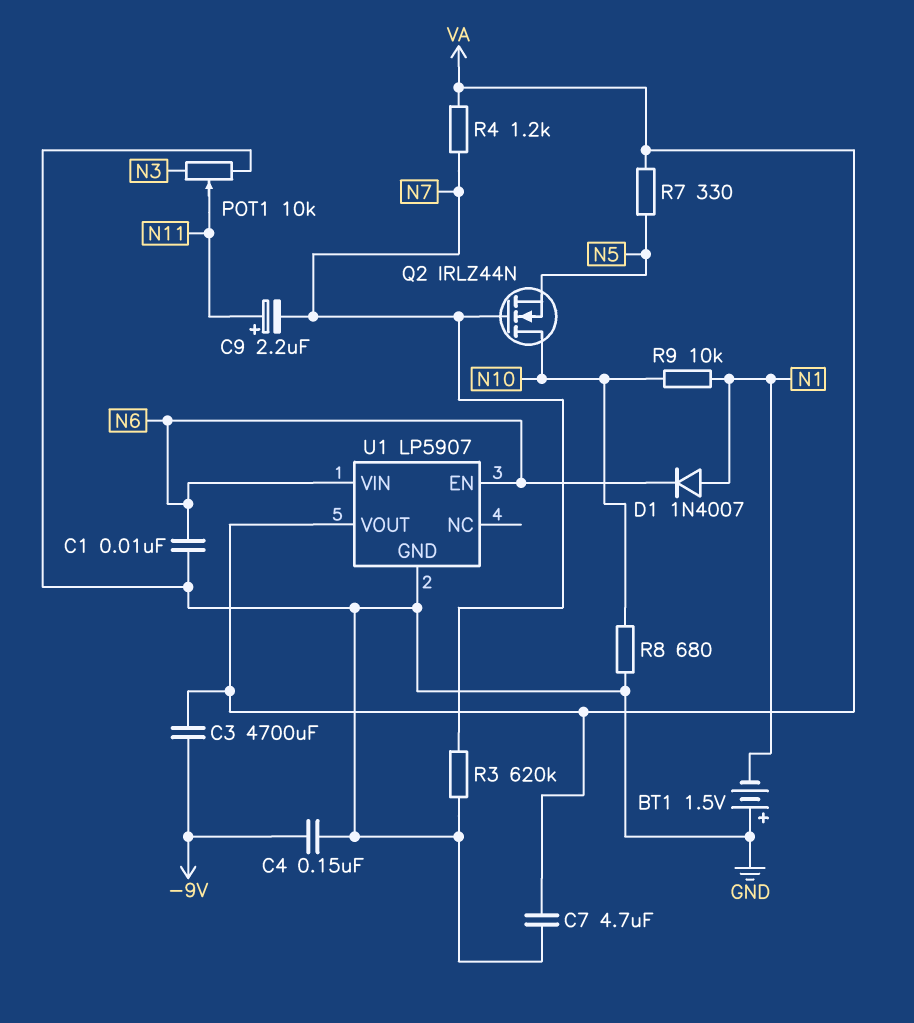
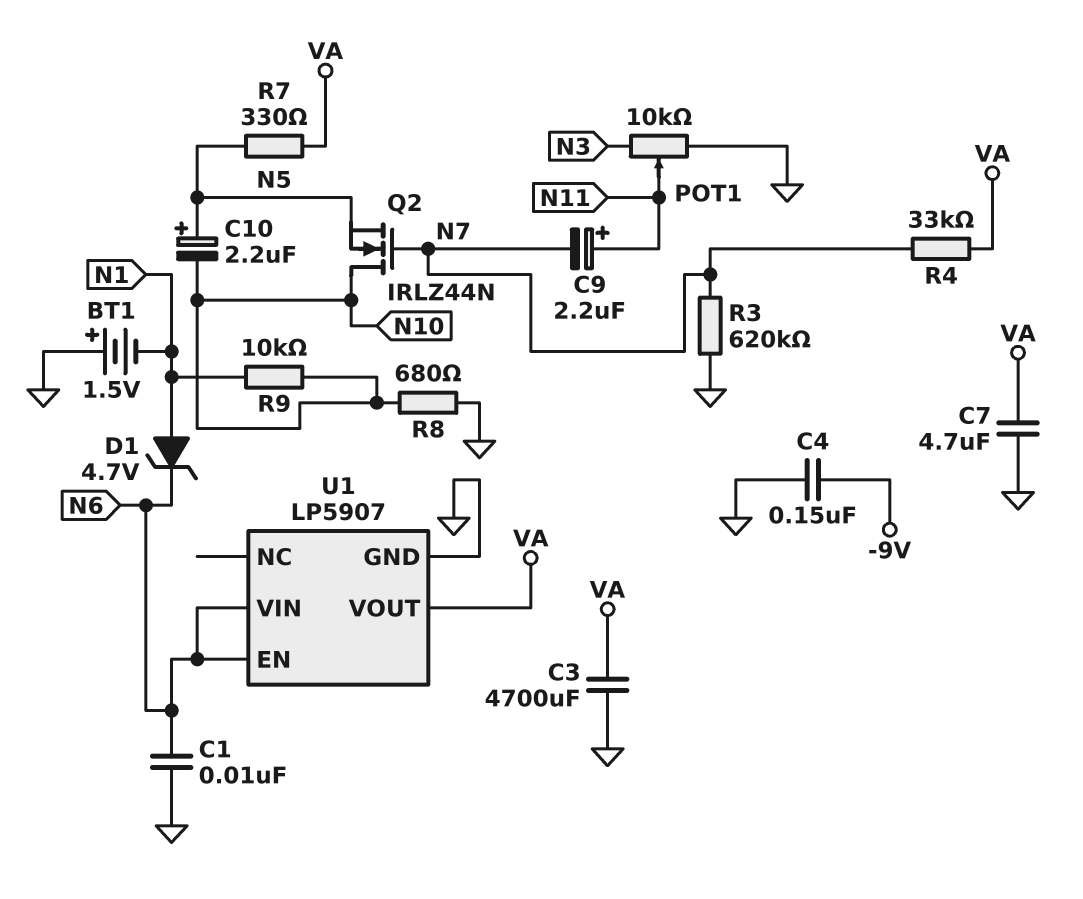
C3: 4700uF (-9V, VA) -> 4700uF (GND, VA)
C10: none -> 2.2uF (plus N5, minus N10)
D1: diode 1N4007 (A N1, K N6) -> zener 4.7V (A N1, K N6)
R4: 1.2k (N7, VA) -> 33k (N7, VA)

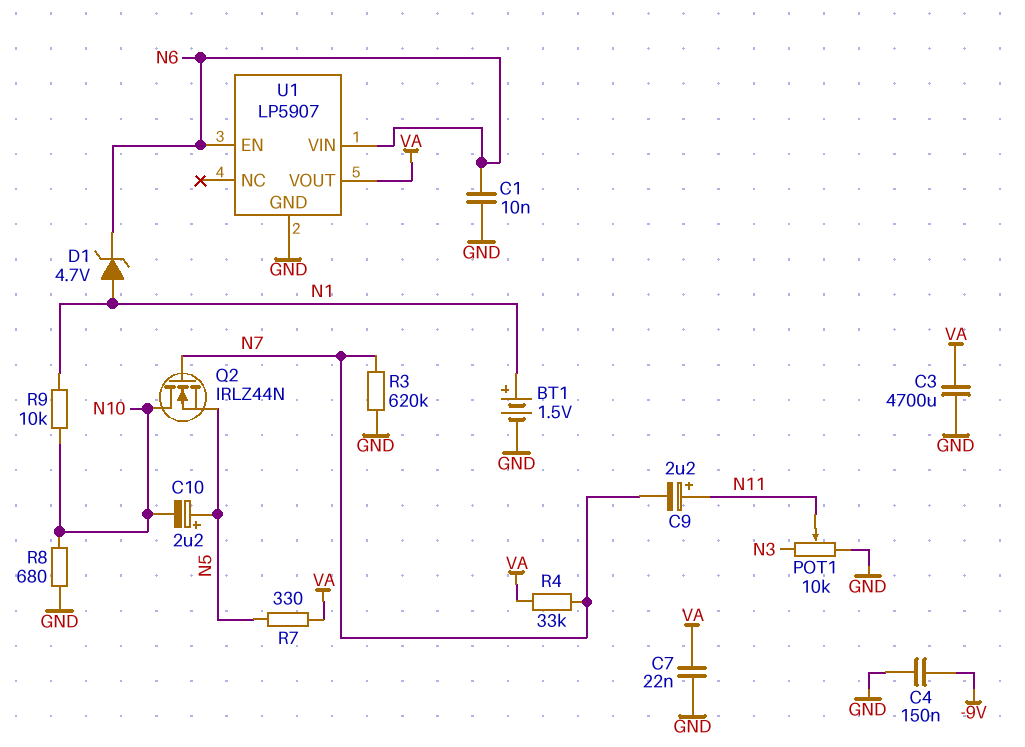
BT1: 1.5V (plus GND, minus N1) -> 1.5V (plus N1, minus GND)
C7: 4.7uF (GND, VA) -> 22nF (GND, VA)

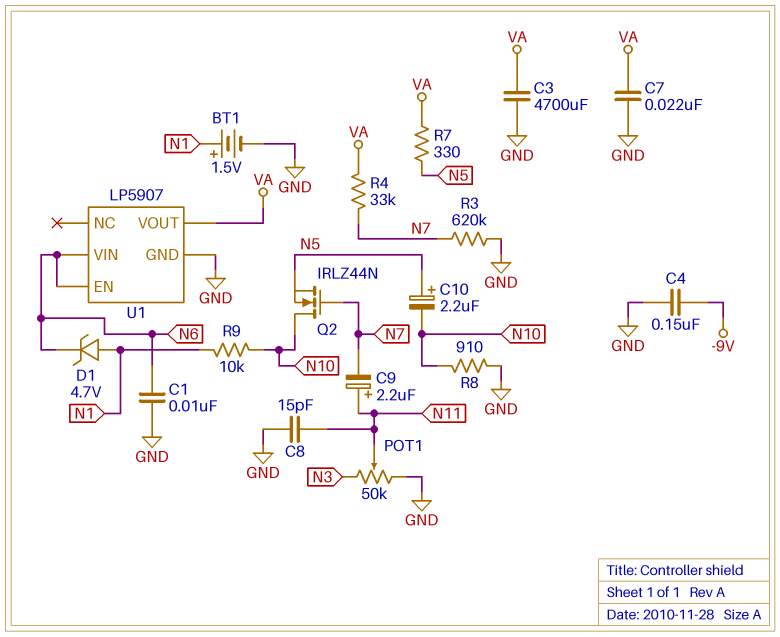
C8: none -> 15pF (GND, N11)
POT1: 10k (GND, N3, wiper N11) -> 50k (GND, N3, wiper N11)
R8: 680 (GND, N10) -> 910 (GND, N10)

